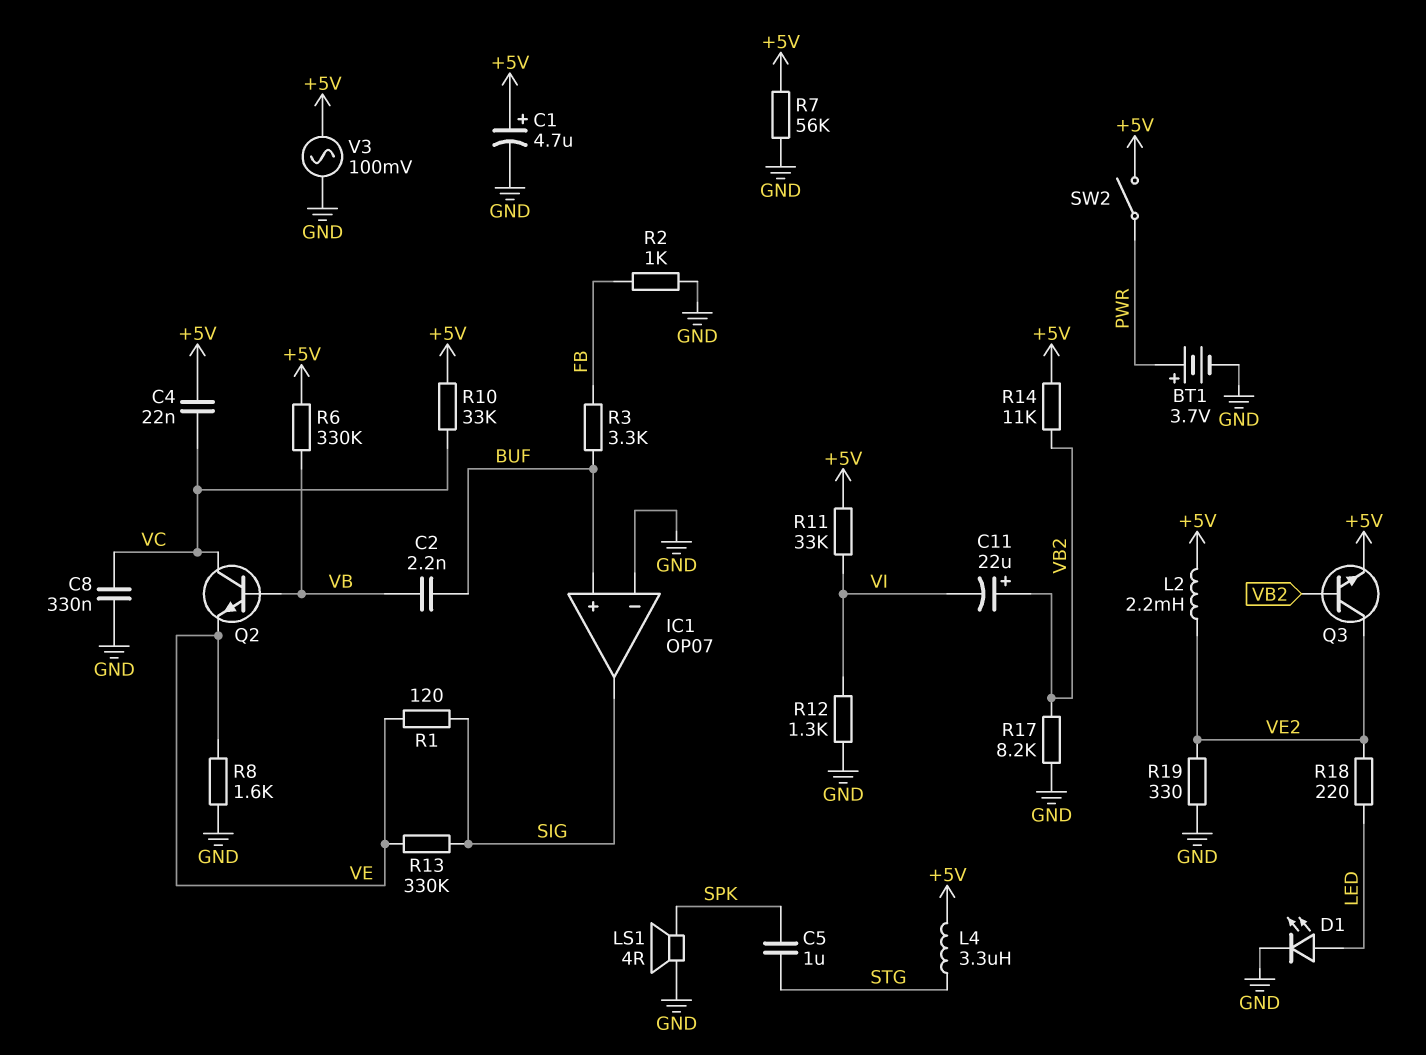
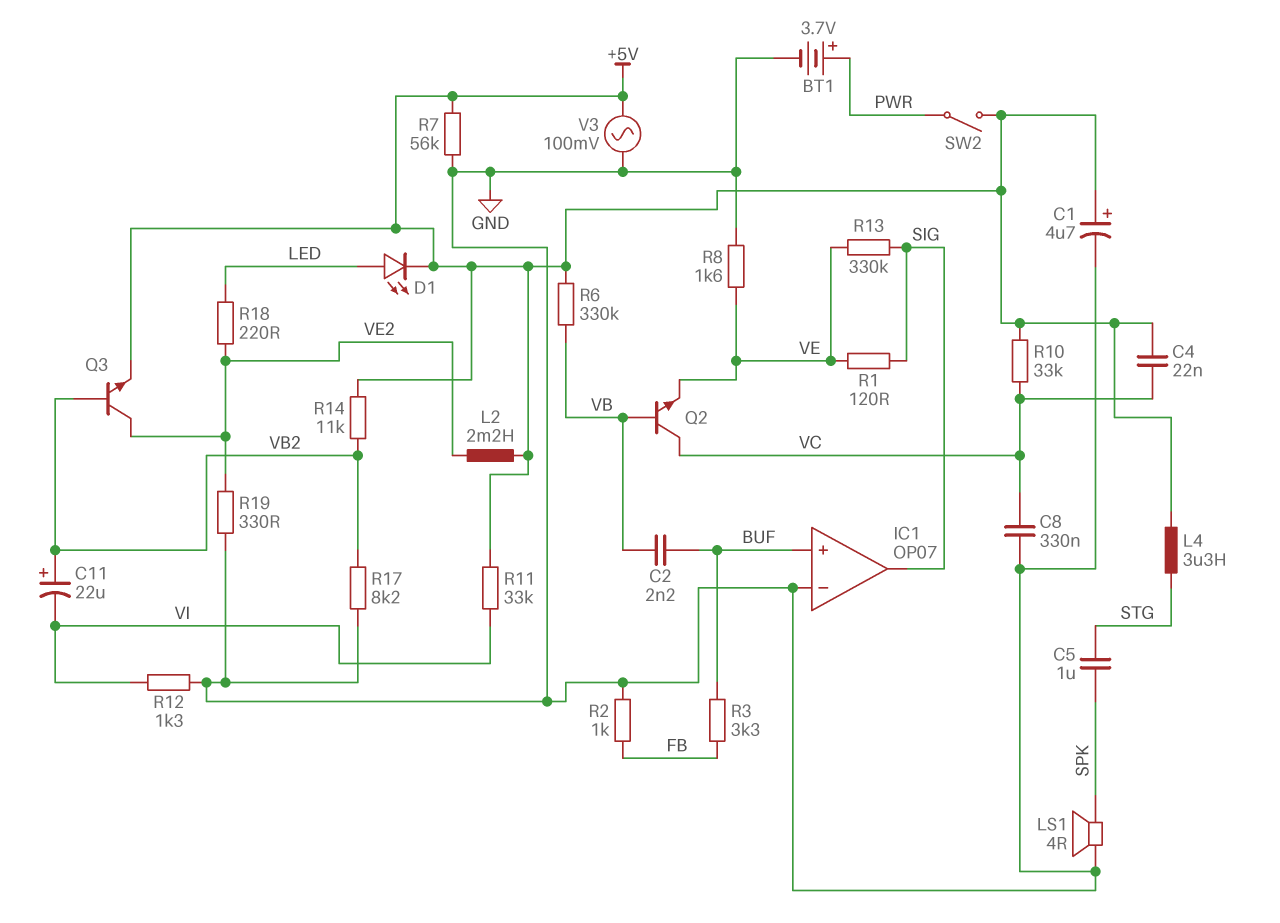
D1: LED (A LED, K GND) -> LED (A LED, K +5V)

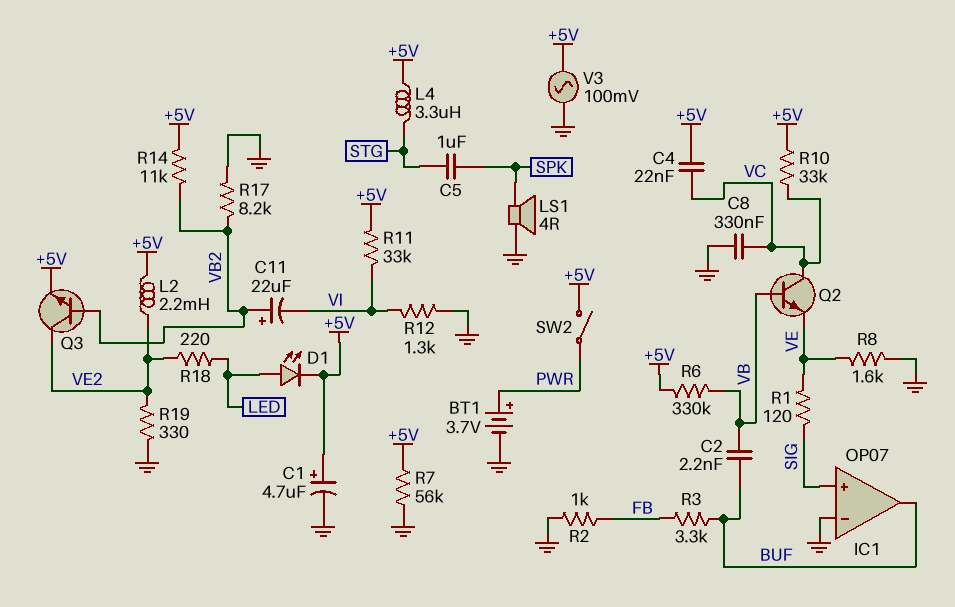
IC1 pin in+: BUF -> SIG
IC1 pin out: SIG -> BUF
R13: 330k (SIG, VE) -> none

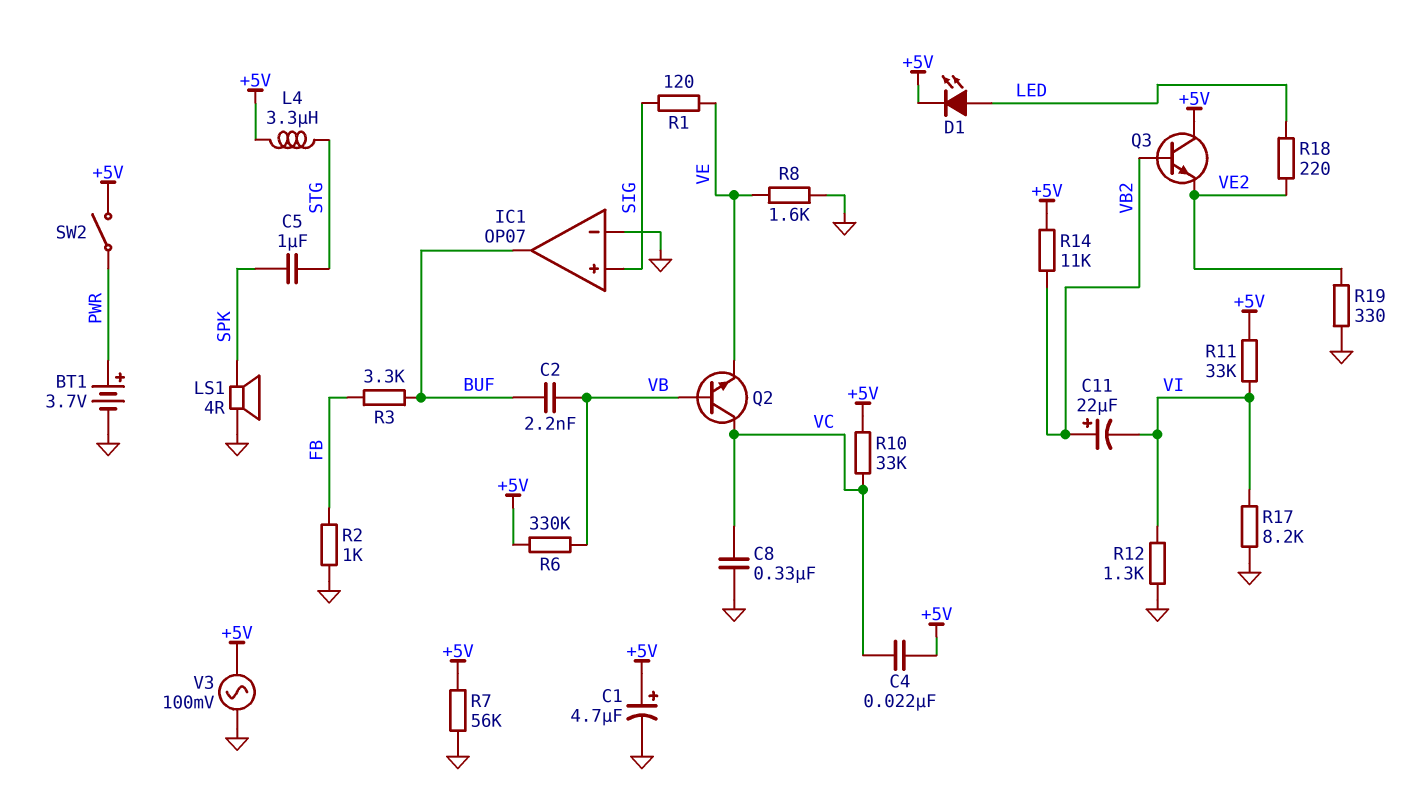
L2: 2.2mH (+5V, VE2) -> none
Q3: NPN (B VB2, C VE2, E +5V) -> NPN (B VB2, C +5V, E VE2)
R17: 8.2k (GND, VB2) -> 8.2k (GND, VI)

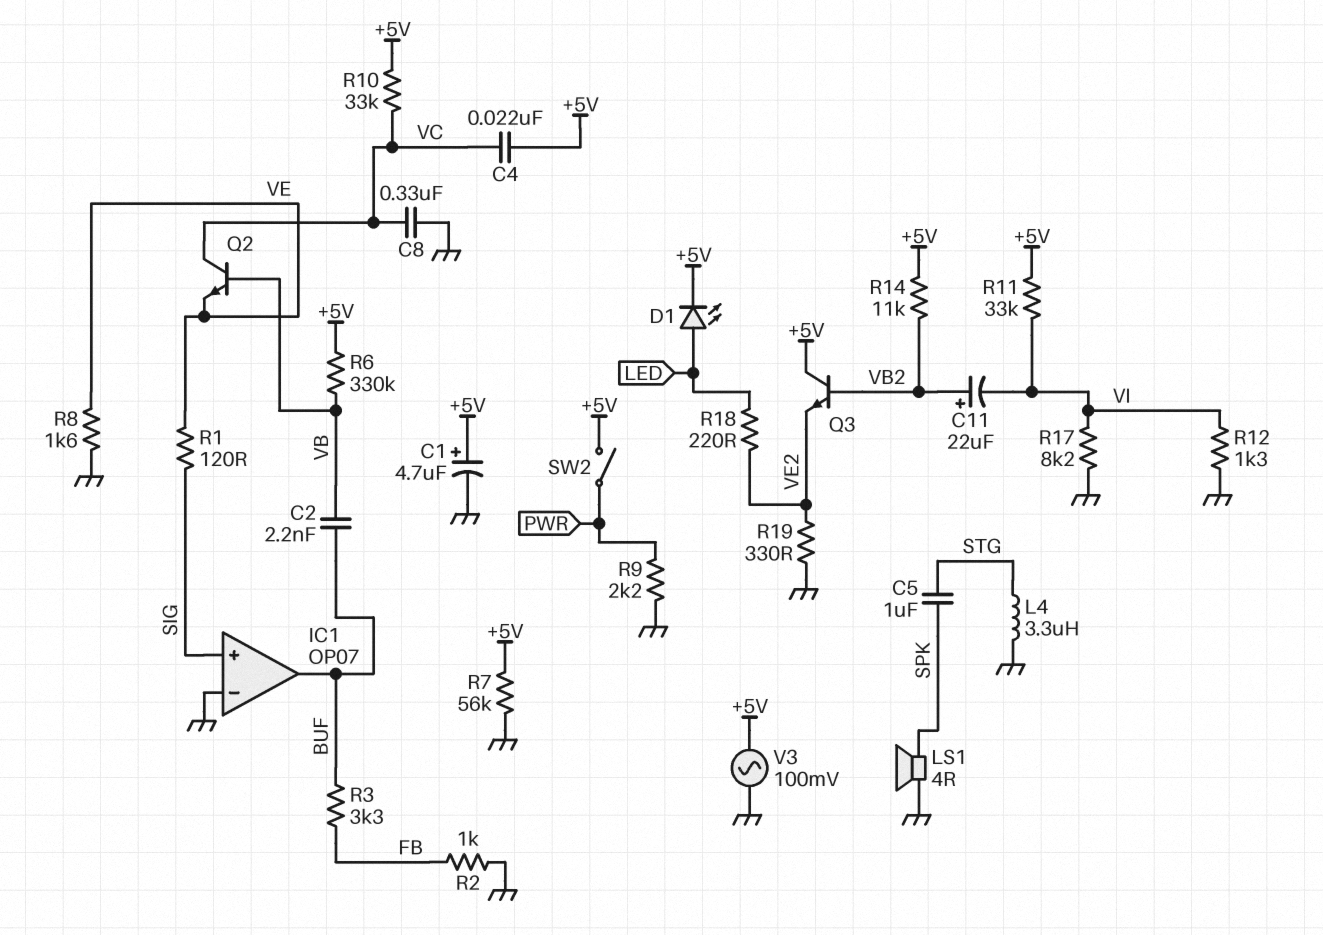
BT1: 3.7V (plus PWR, minus GND) -> none
L4: 3.3uH (+5V, STG) -> 3.3uH (GND, STG)
R9: none -> 2.2k (GND, PWR)

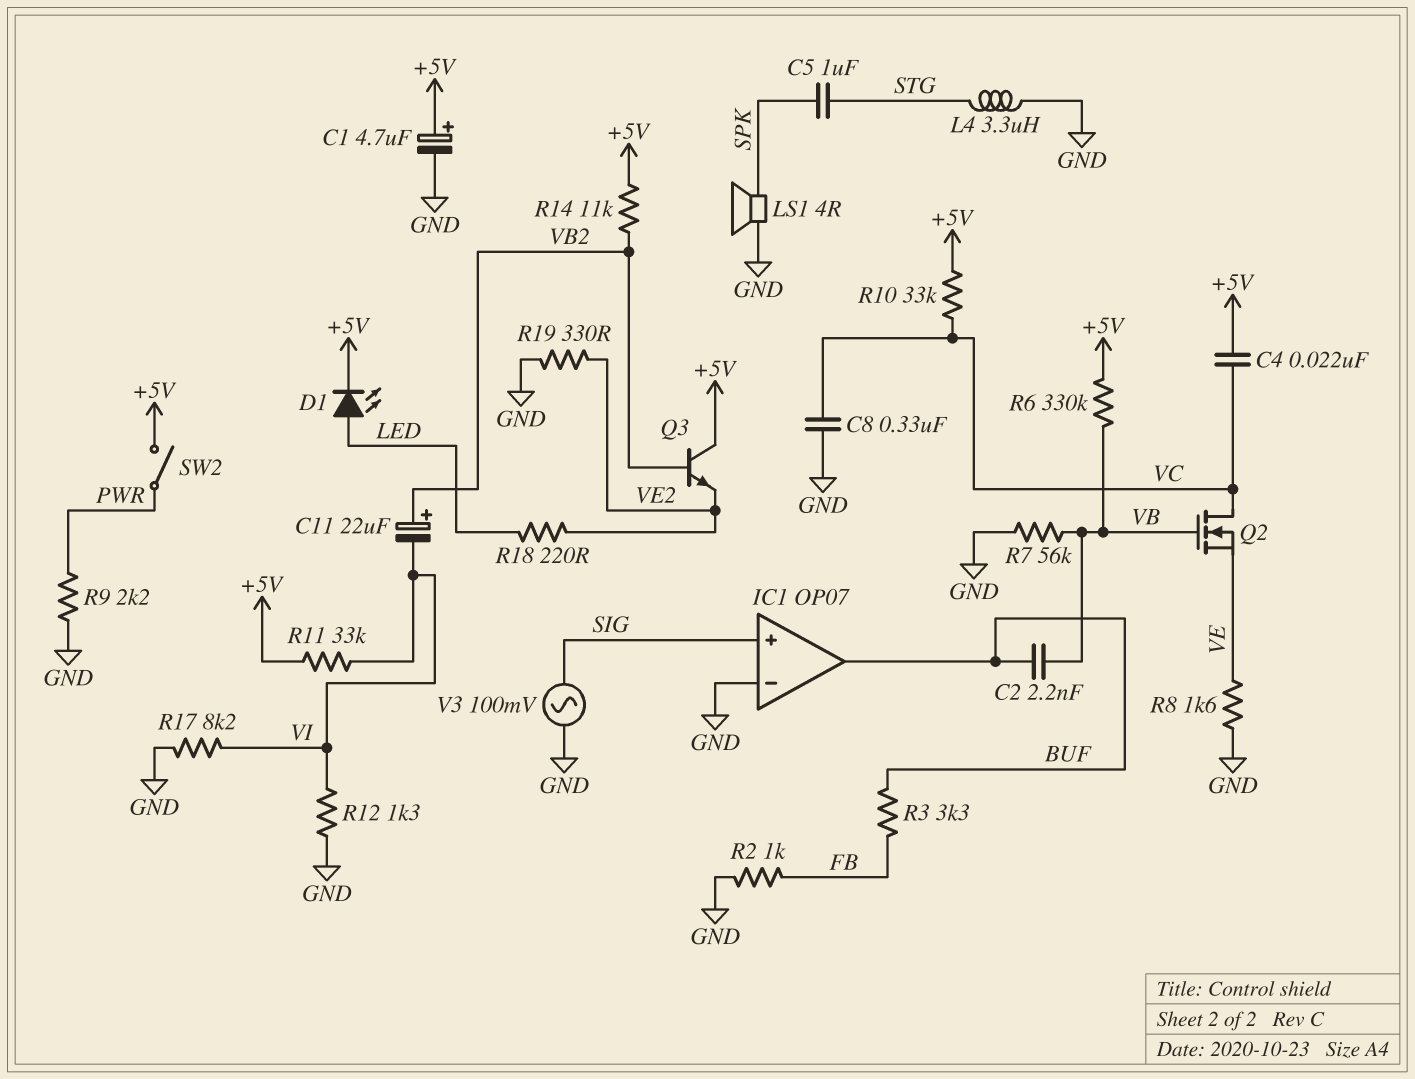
Q2: NPN (B VB, C VC, E VE) -> NMOS (G VB, D VC, S VE)
R1: 120 (SIG, VE) -> none
R7: 56k (+5V, GND) -> 56k (GND, VB)
V3: AC 100mV (+5V, GND) -> AC 100mV (GND, SIG)

